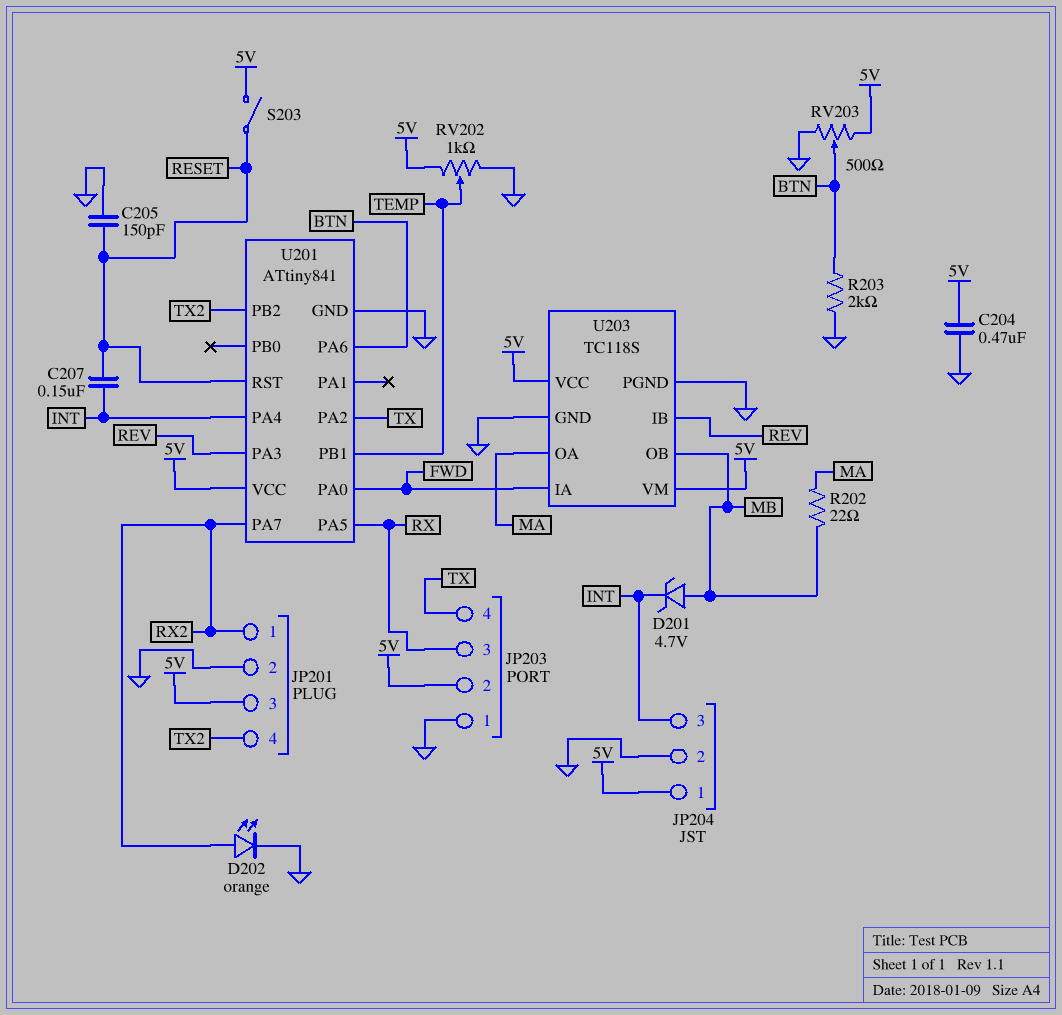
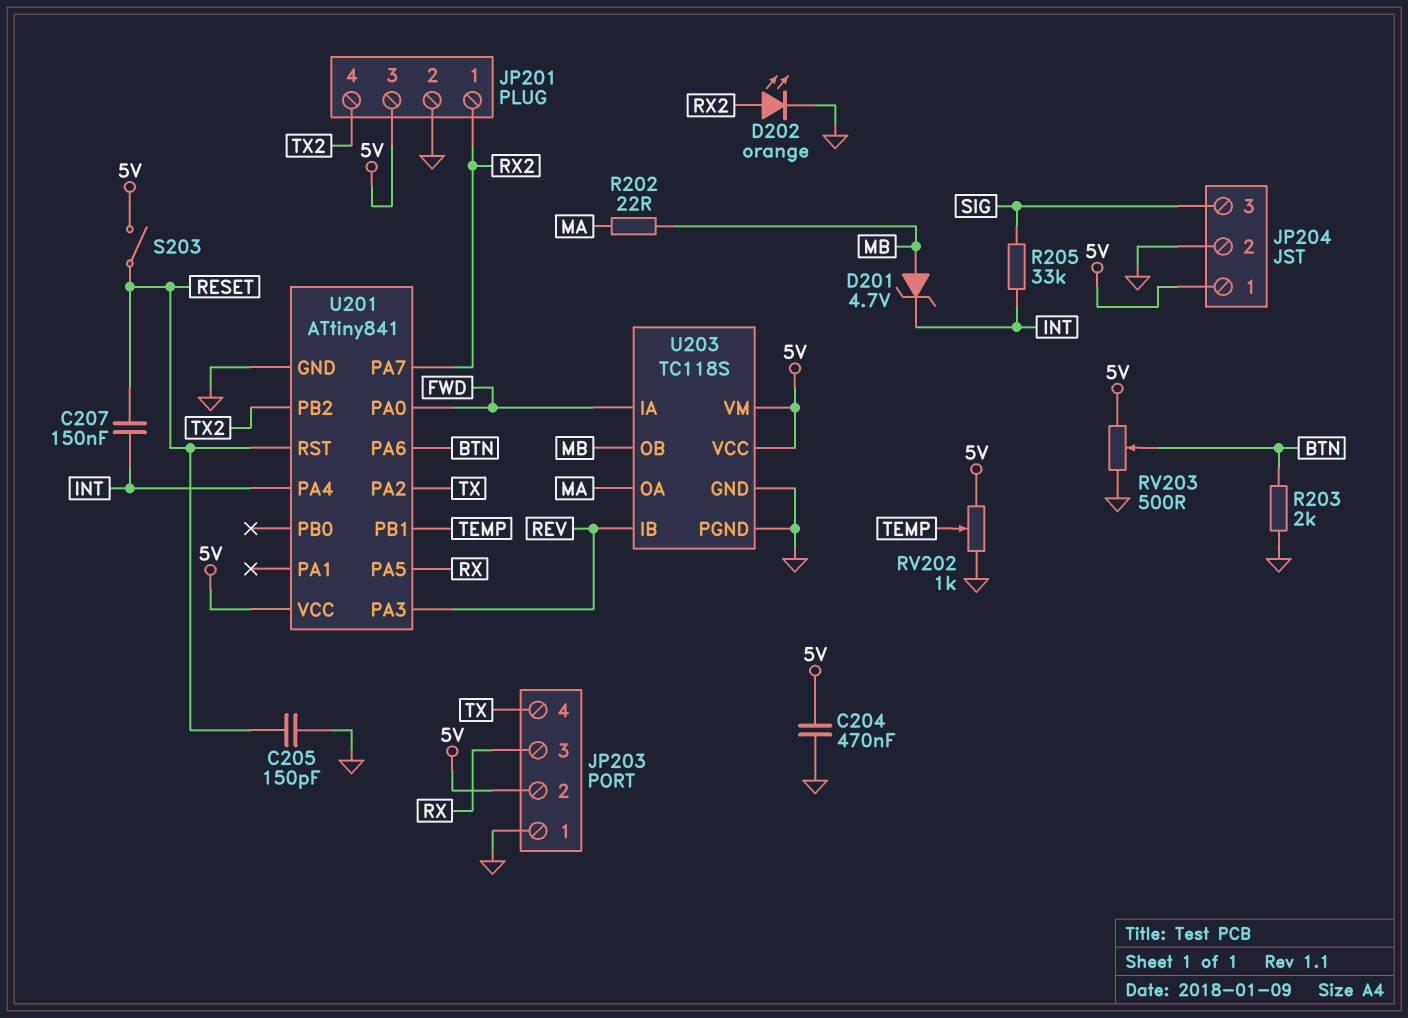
JP204 pin 3: INT -> SIG
R205: none -> 33k (INT, SIG)

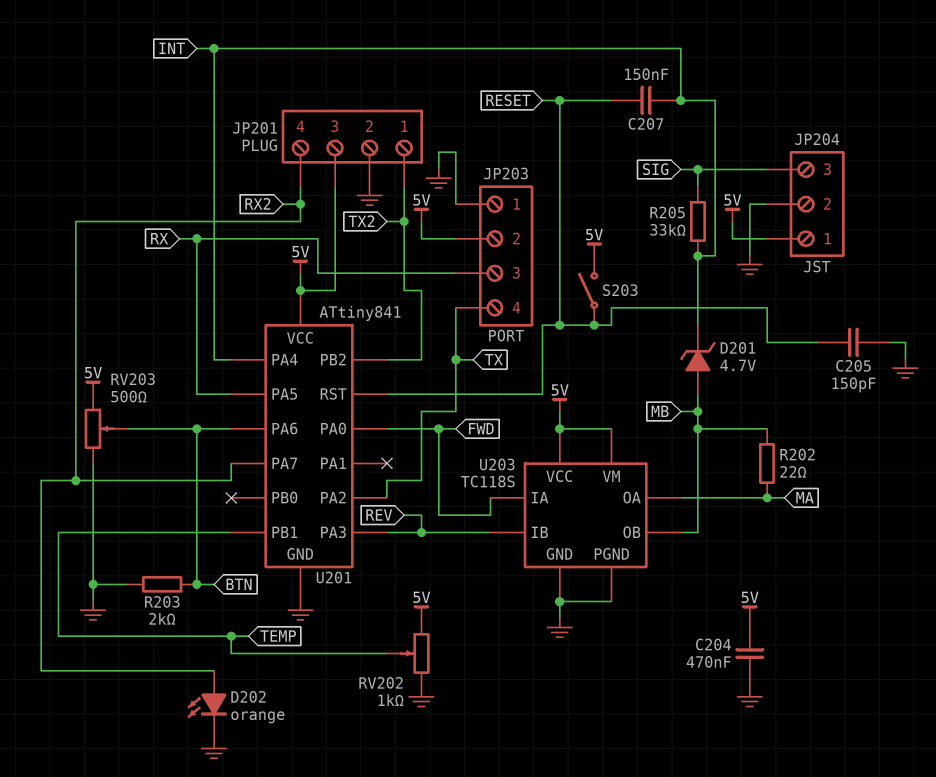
JP201 pin 1: RX2 -> TX2
JP201 pin 4: TX2 -> RX2

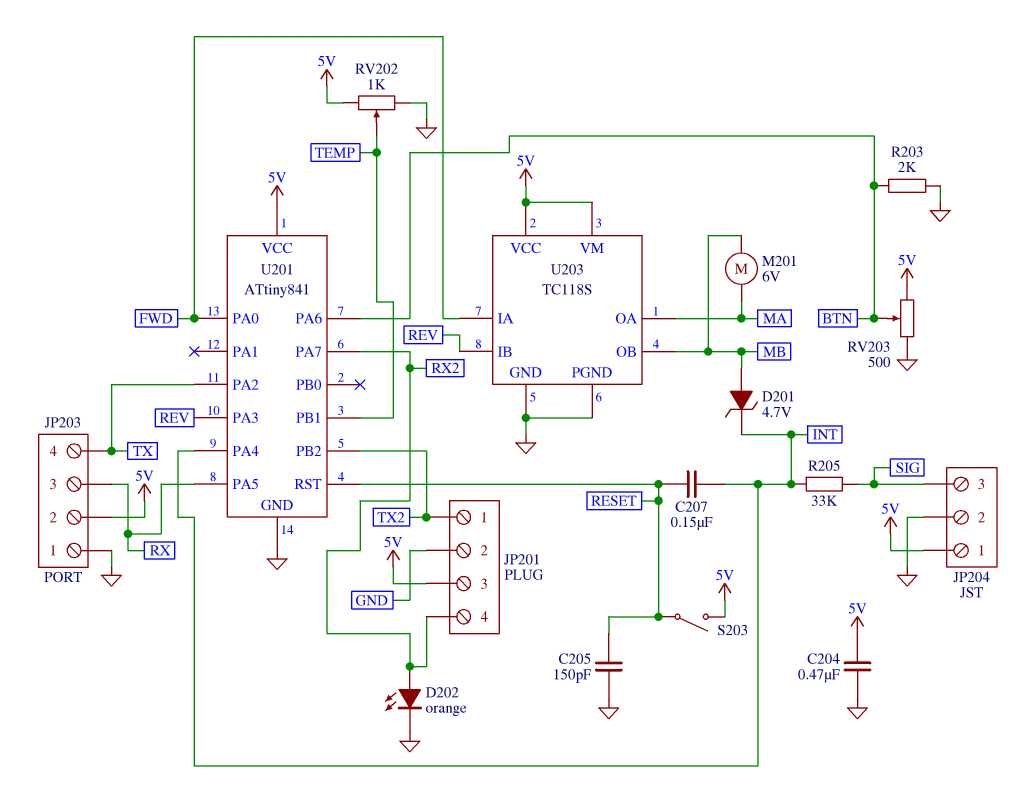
M201: none -> motor 6V (MA, MB)
R202: 22 (MA, MB) -> none

